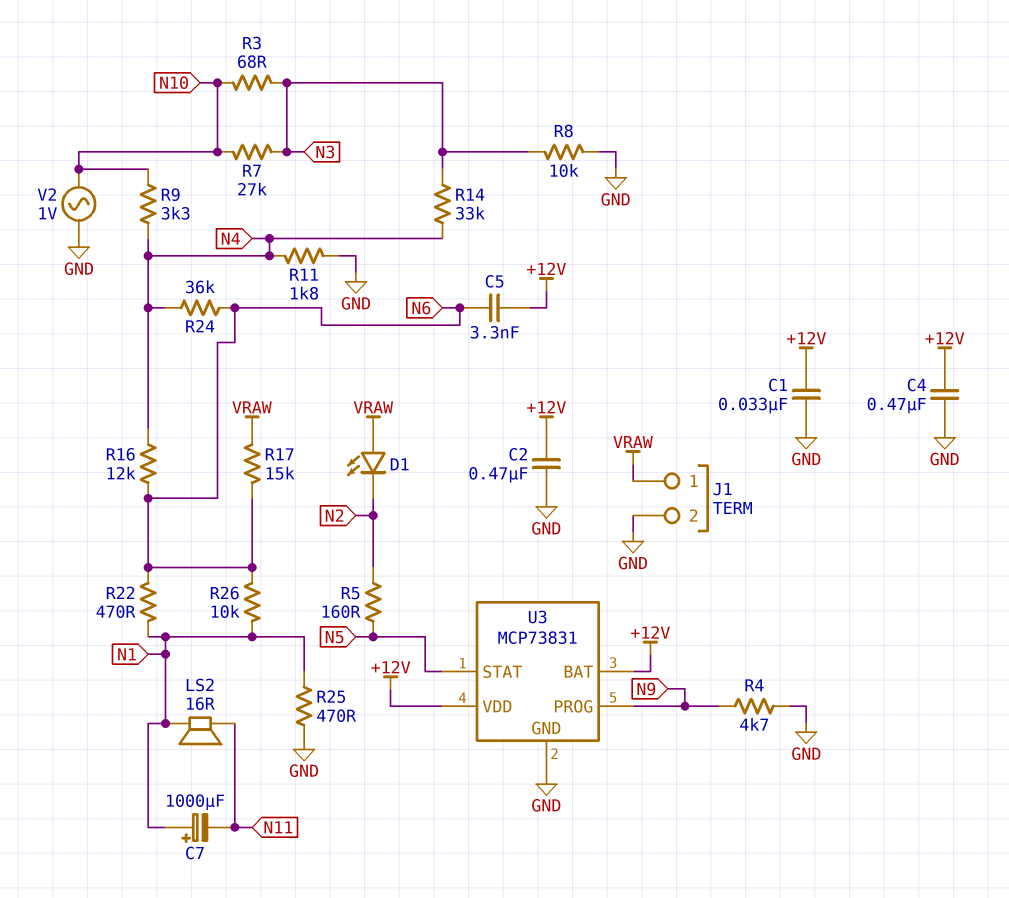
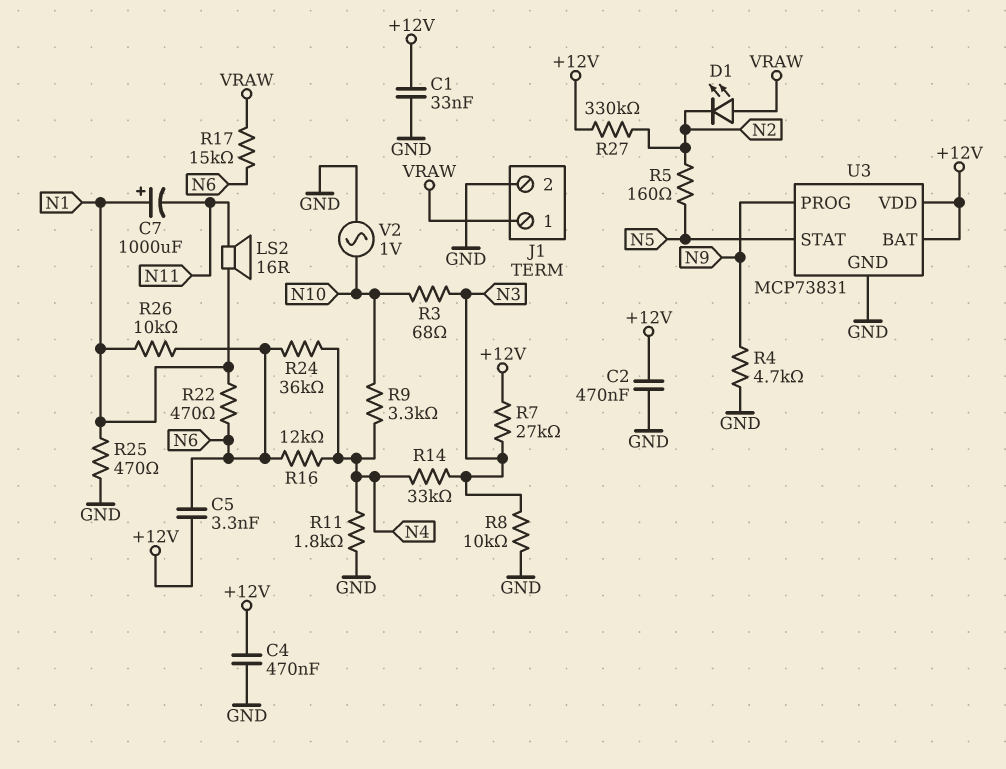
R7: 27k (N3, N10) -> 27k (+12V, N3)
R27: none -> 330k (+12V, N2)

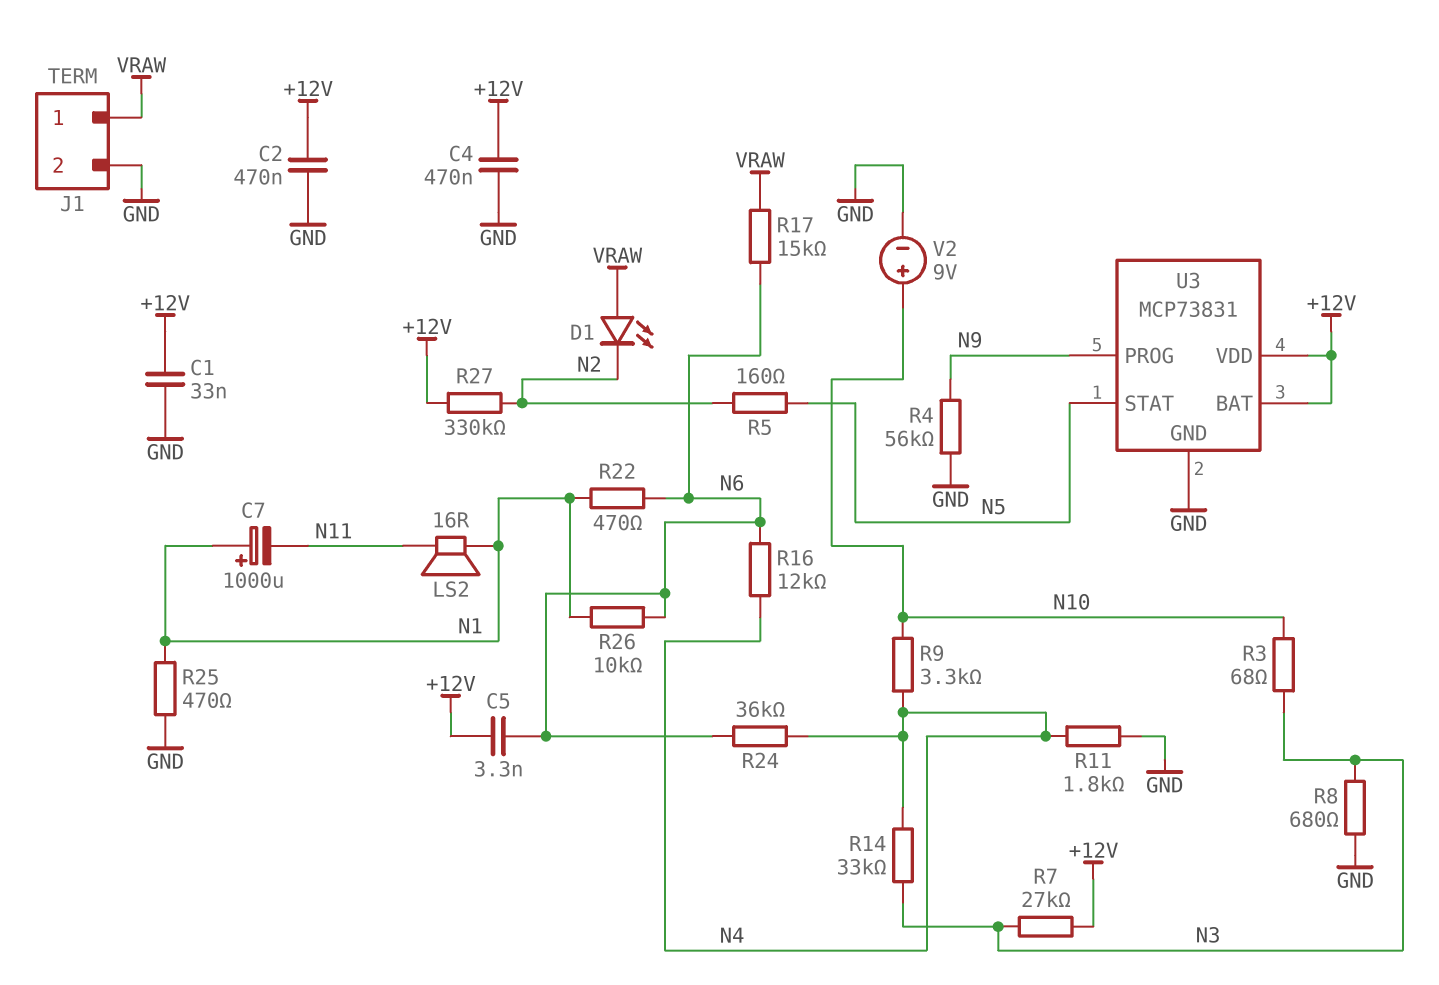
R4: 4.7k (GND, N9) -> 56k (GND, N9)
R8: 10k (GND, N3) -> 680 (GND, N3)
V2: AC 1V (GND, N10) -> 9V (plus N10, minus GND)

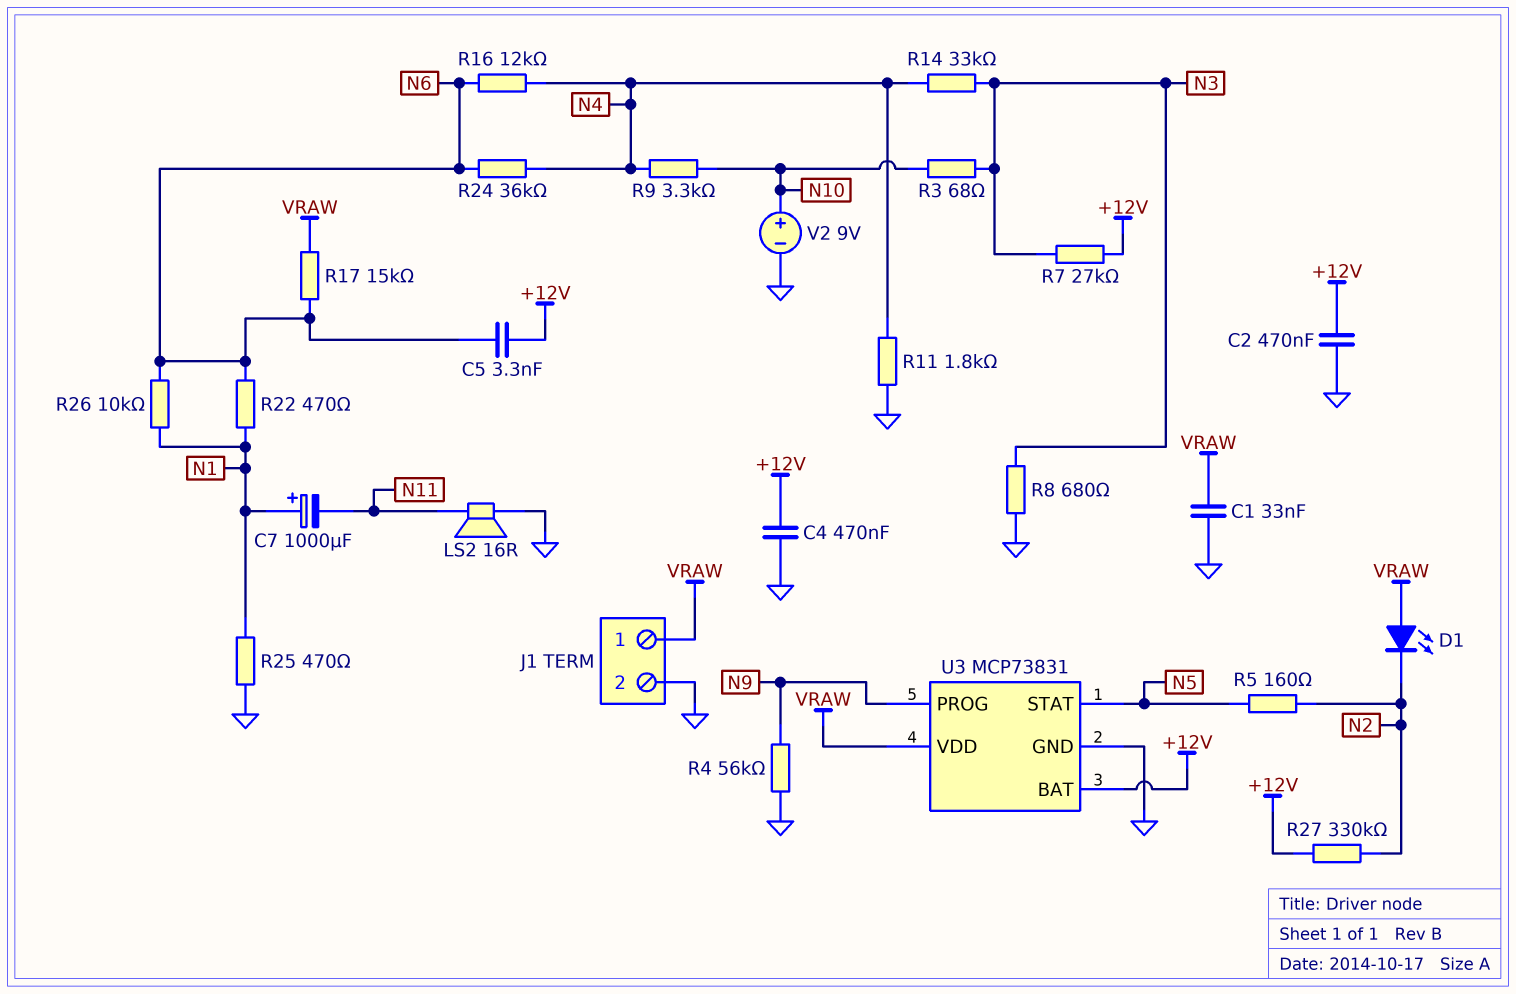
C1: 33nF (+12V, GND) -> 33nF (GND, VRAW)
LS2: speaker 16R (N1, N11) -> speaker 16R (GND, N11)
U3 pin VDD: +12V -> VRAW

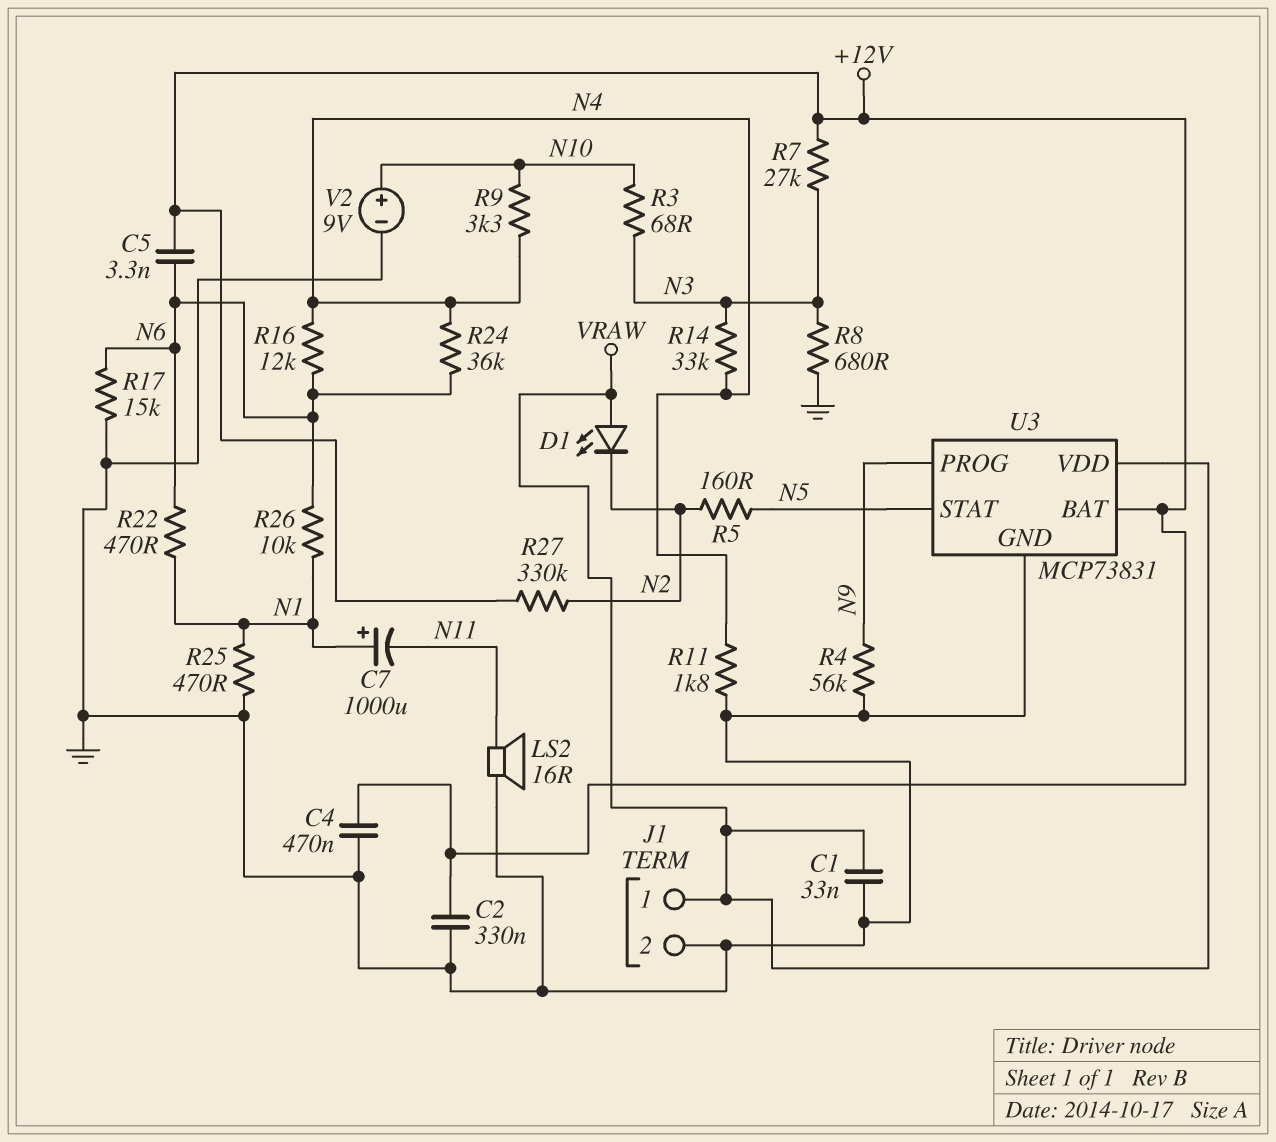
C2: 470nF (+12V, GND) -> 330nF (+12V, GND)
R17: 15k (N6, VRAW) -> 15k (GND, N6)

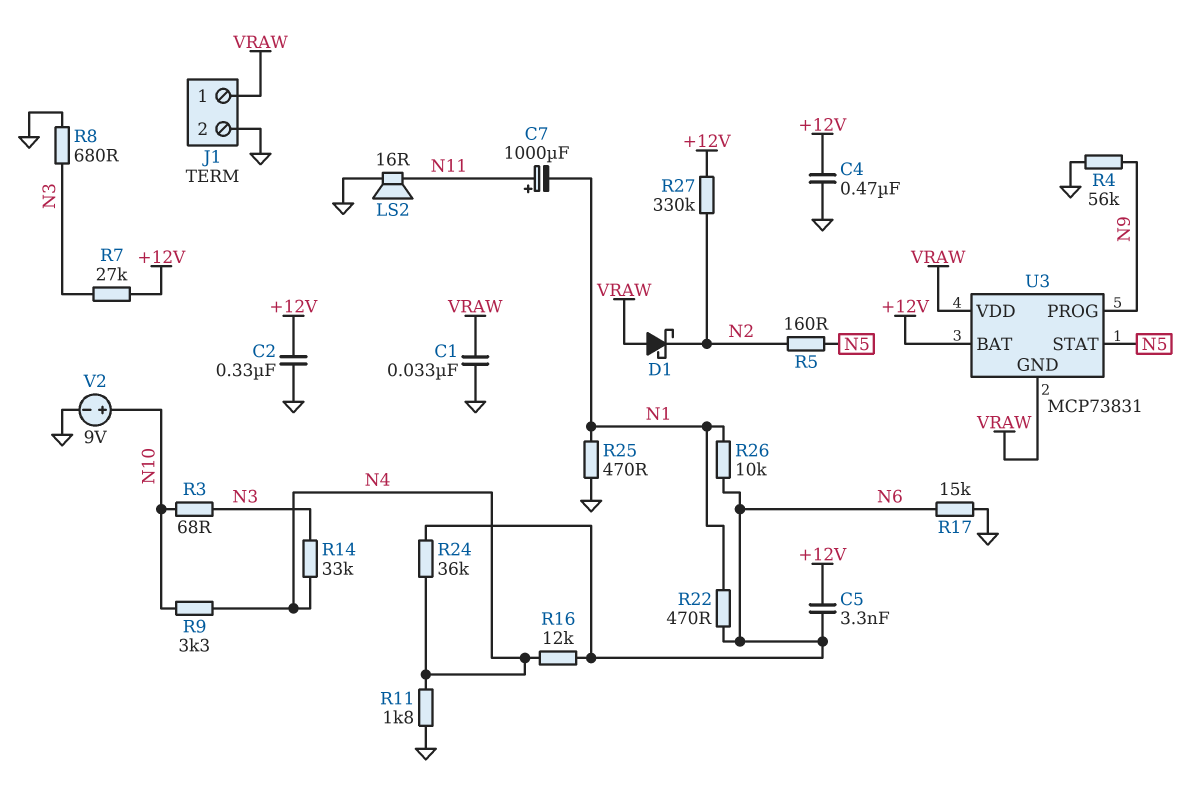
C7: 1000uF (plus N1, minus N11) -> 1000uF (plus N11, minus N1)
D1: LED (A VRAW, K N2) -> schottky (A VRAW, K N2)
U3 pin GND: GND -> VRAW

